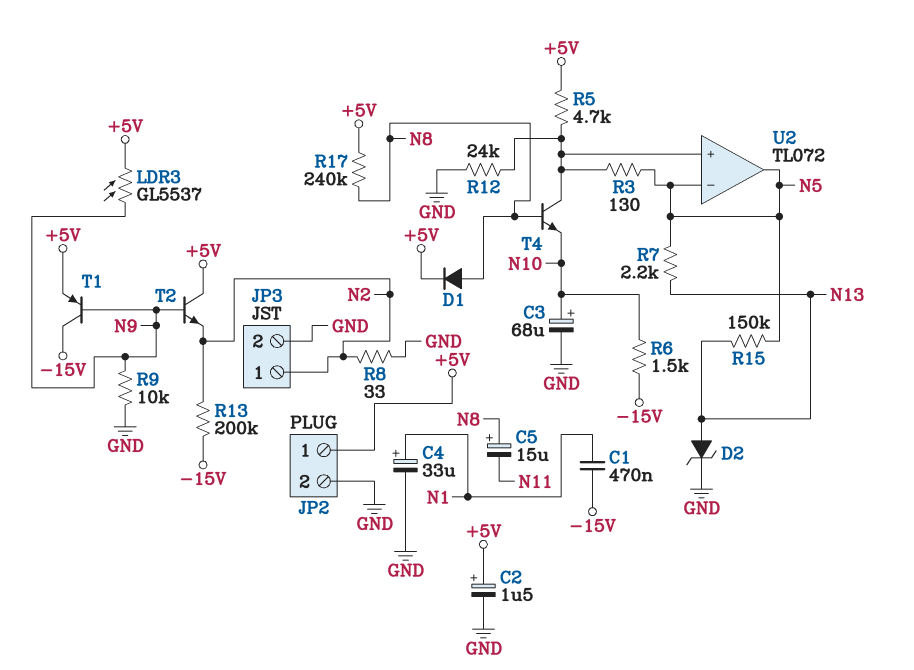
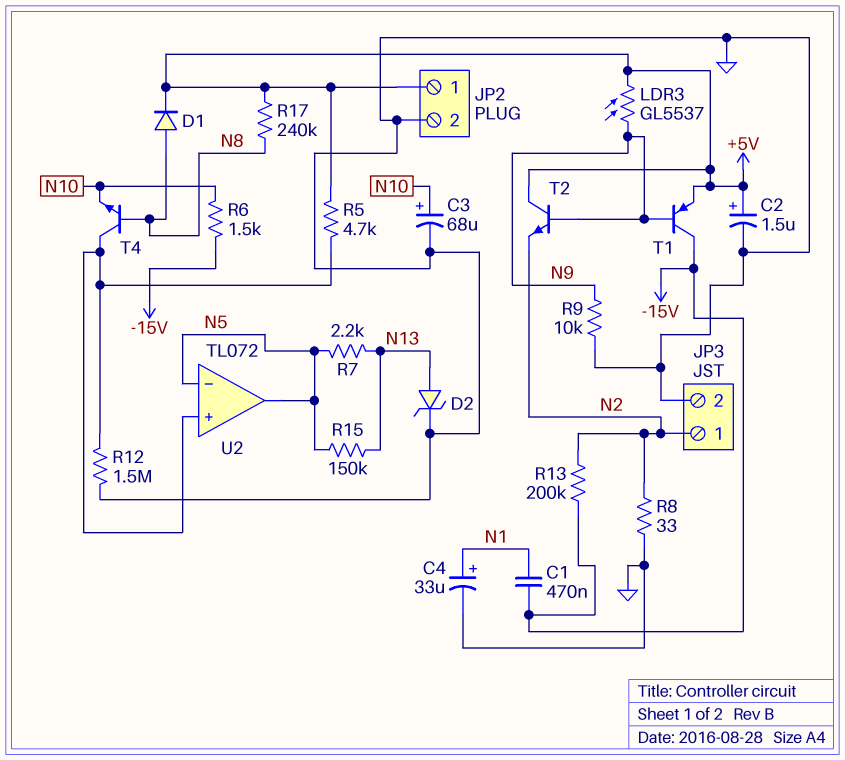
C5: 15uF (plus N8, minus N11) -> none
R3: 130 (N5, U2/in+) -> none
R12: 24k (GND, U2/in+) -> 1.5M (GND, U2/in+)

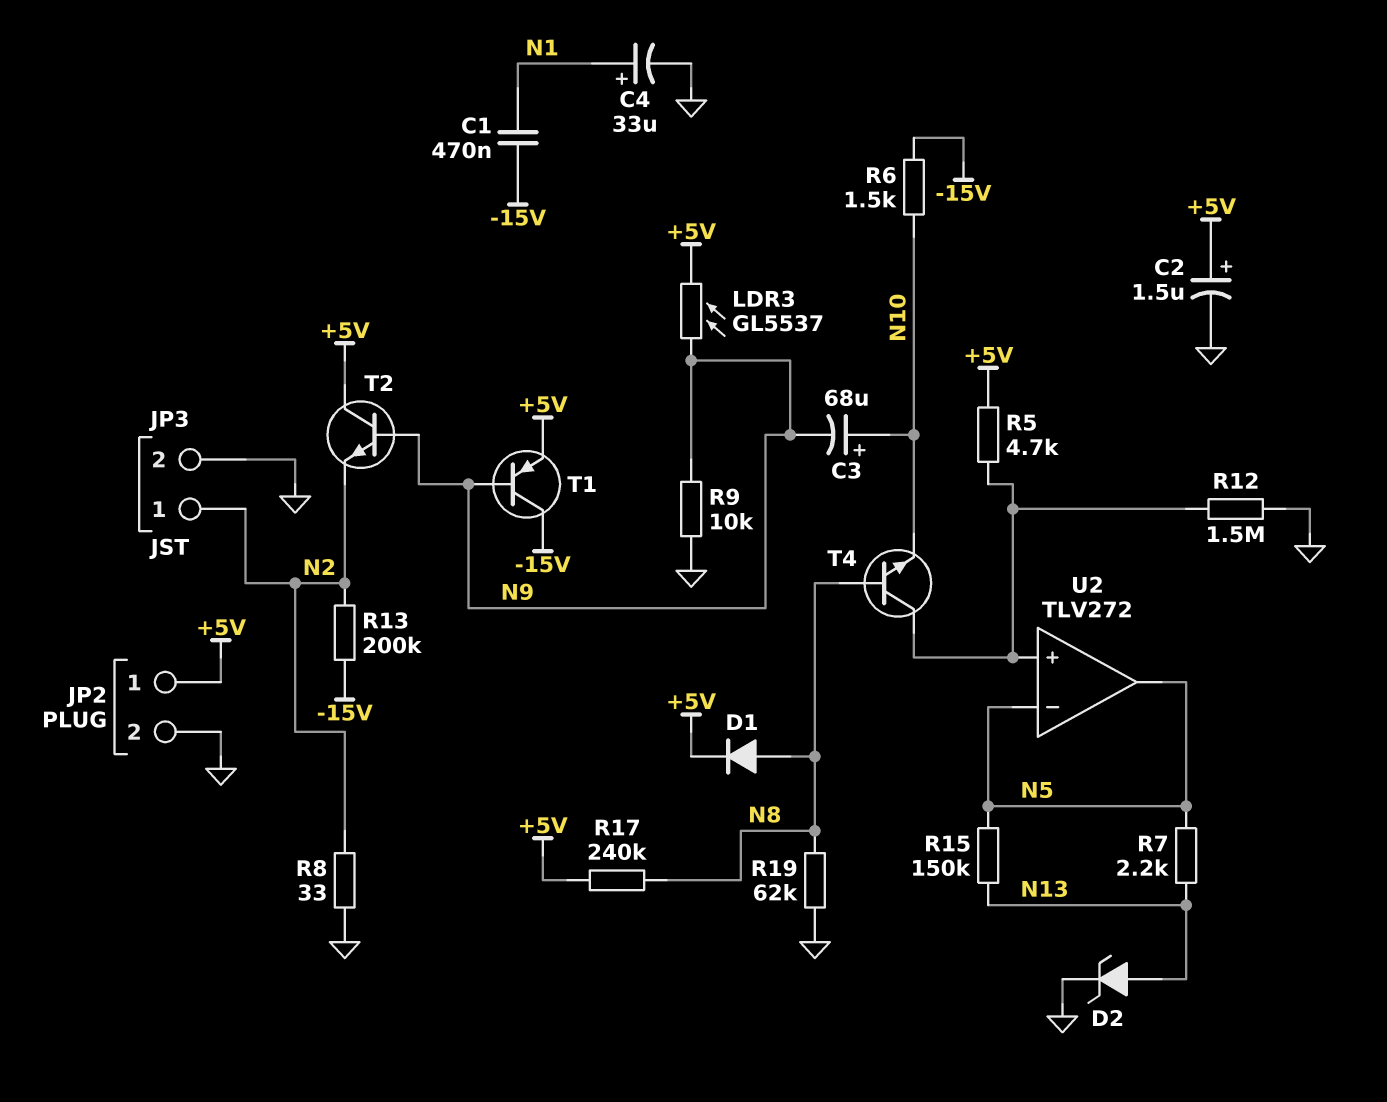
C3: 68uF (plus N10, minus GND) -> 68uF (plus N10, minus N9)
R19: none -> 62k (GND, N8)
U2: TL072 -> TLV272

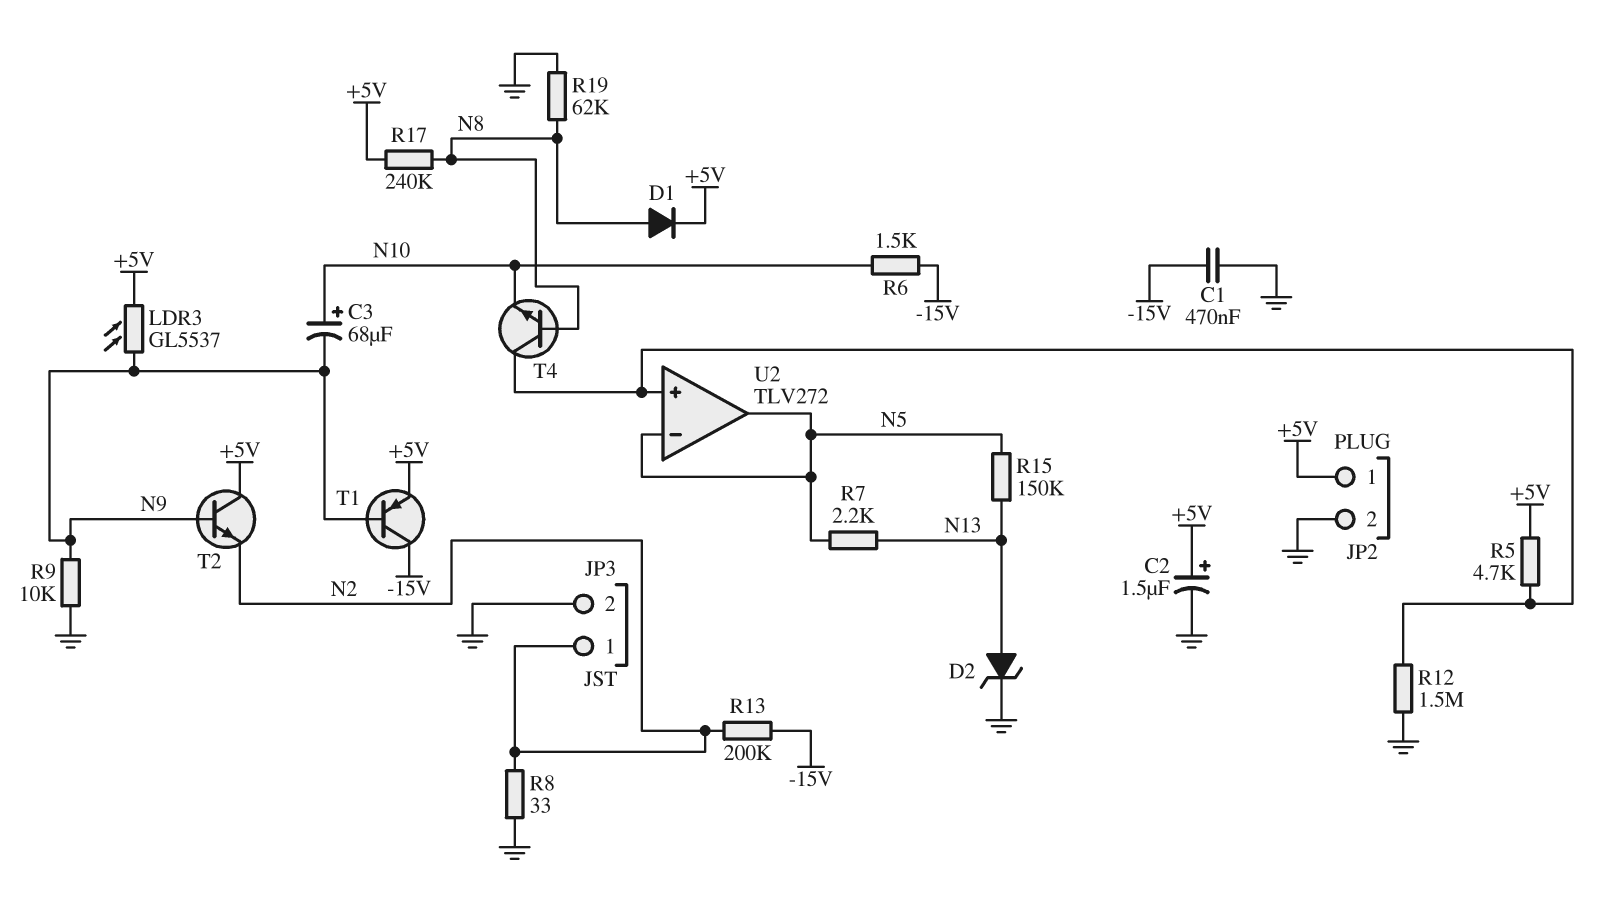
C1: 470nF (-15V, N1) -> 470nF (-15V, GND)
C4: 33uF (plus N1, minus GND) -> none

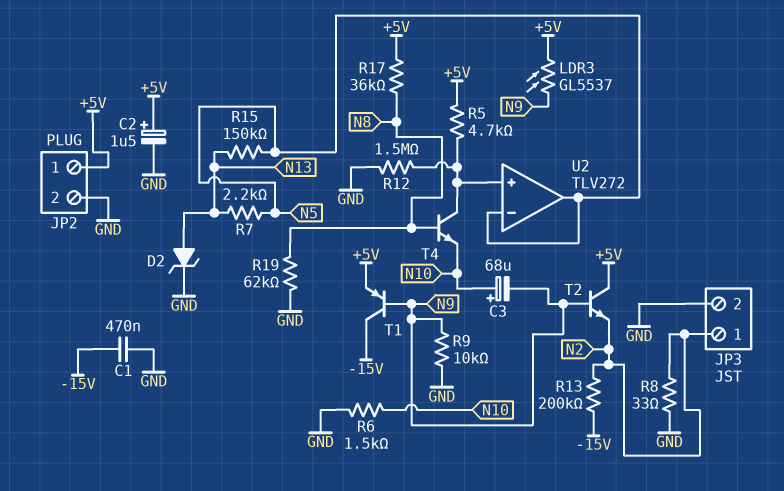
D1: diode (A N8, K +5V) -> none
R6: 1.5k (-15V, N10) -> 1.5k (GND, N10)
R17: 240k (+5V, N8) -> 36k (+5V, N8)

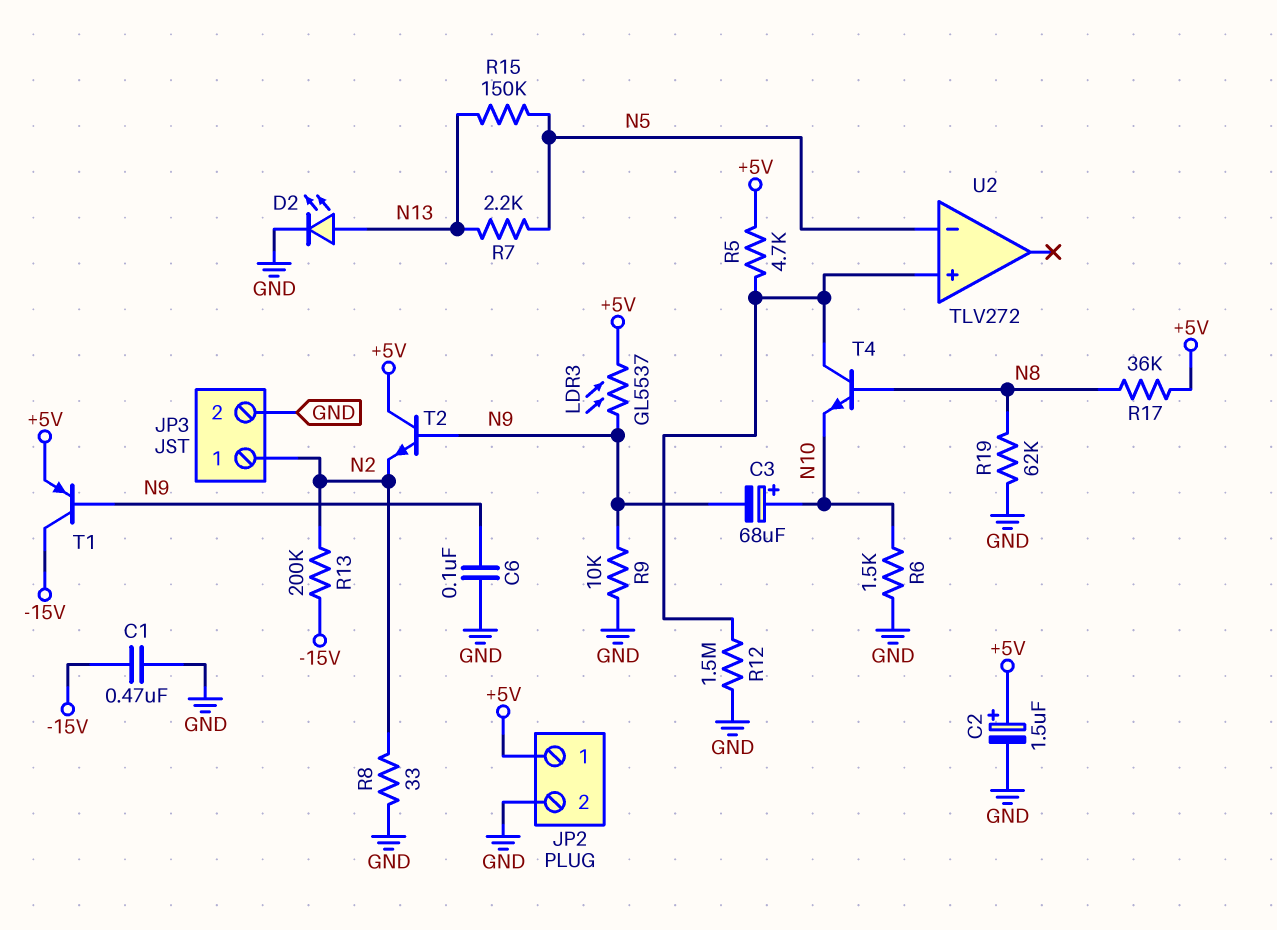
C6: none -> 100nF (GND, N9)
D2: zener (A N13, K GND) -> LED (A N13, K GND)
U2 pin out: N5 -> none

